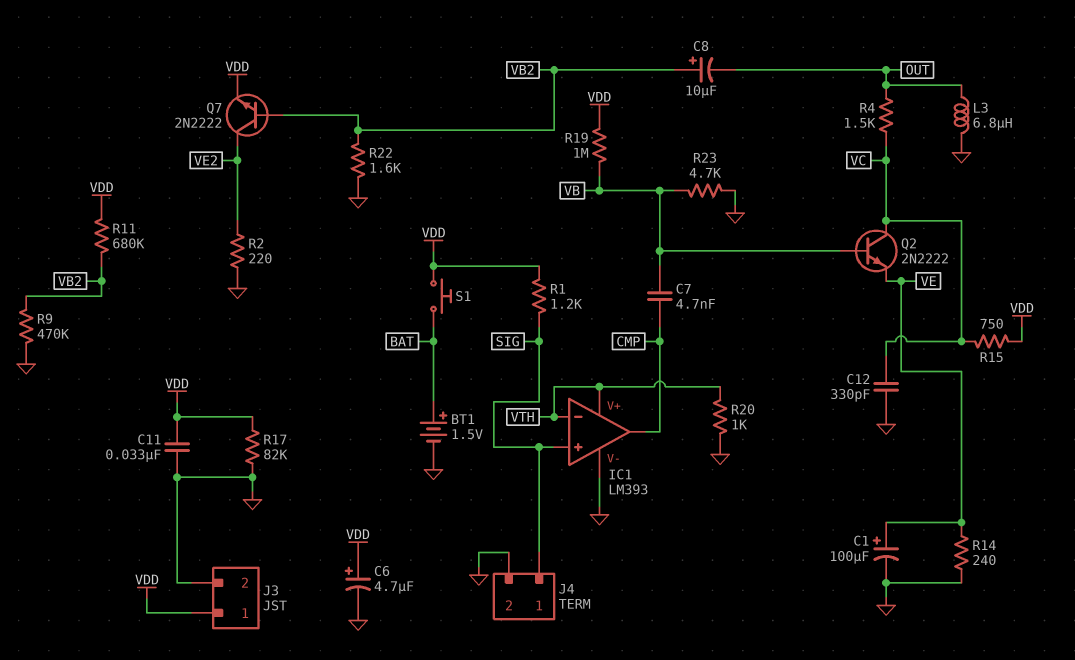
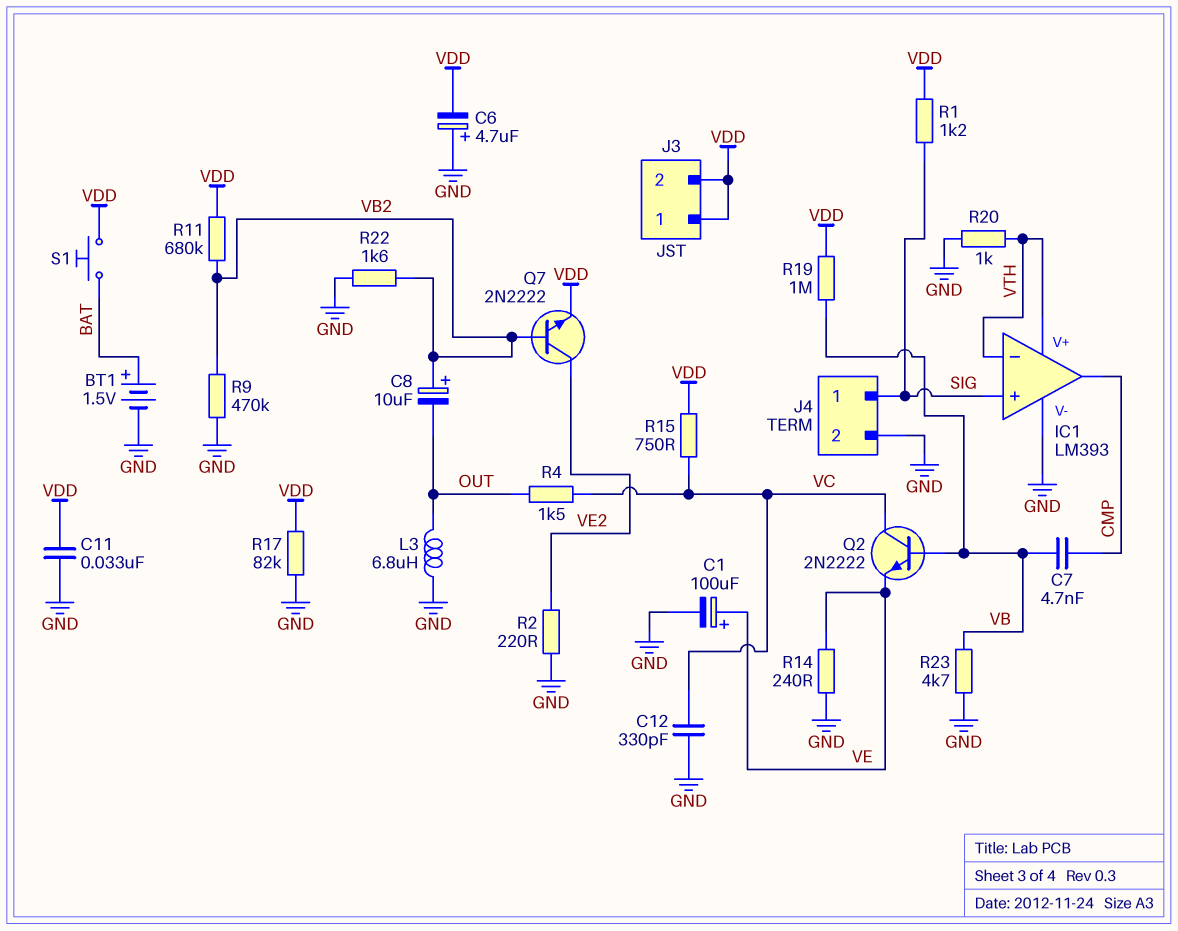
C6: 4.7uF (plus VDD, minus GND) -> 4.7uF (plus GND, minus VDD)
J3 pin 2: GND -> VDD

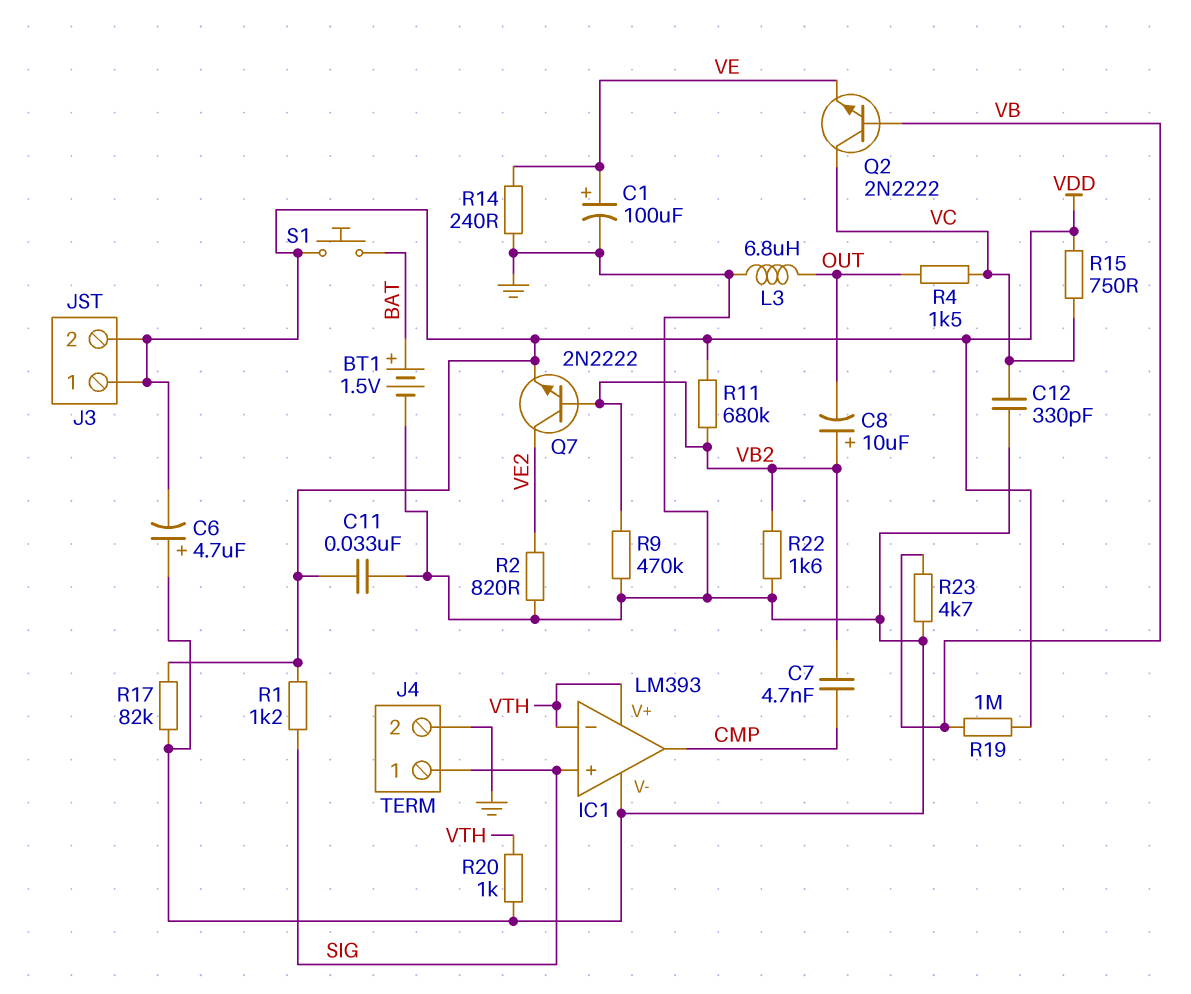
C7: 4.7nF (CMP, VB) -> 4.7nF (CMP, VB2)
R2: 220 (GND, VE2) -> 820 (GND, VE2)

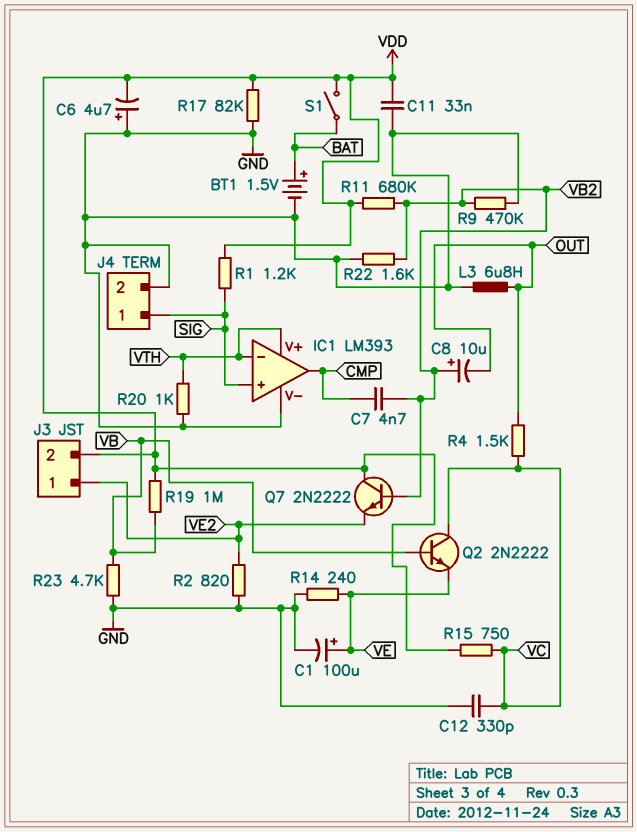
J3 pin 1: VDD -> VE2
Q7: NPN 2N2222 (B VB2, C VE2, E VDD) -> NPN 2N2222 (B VB2, C VDD, E VE2)
S1: button (BAT, VDD) -> switch (BAT, VDD)

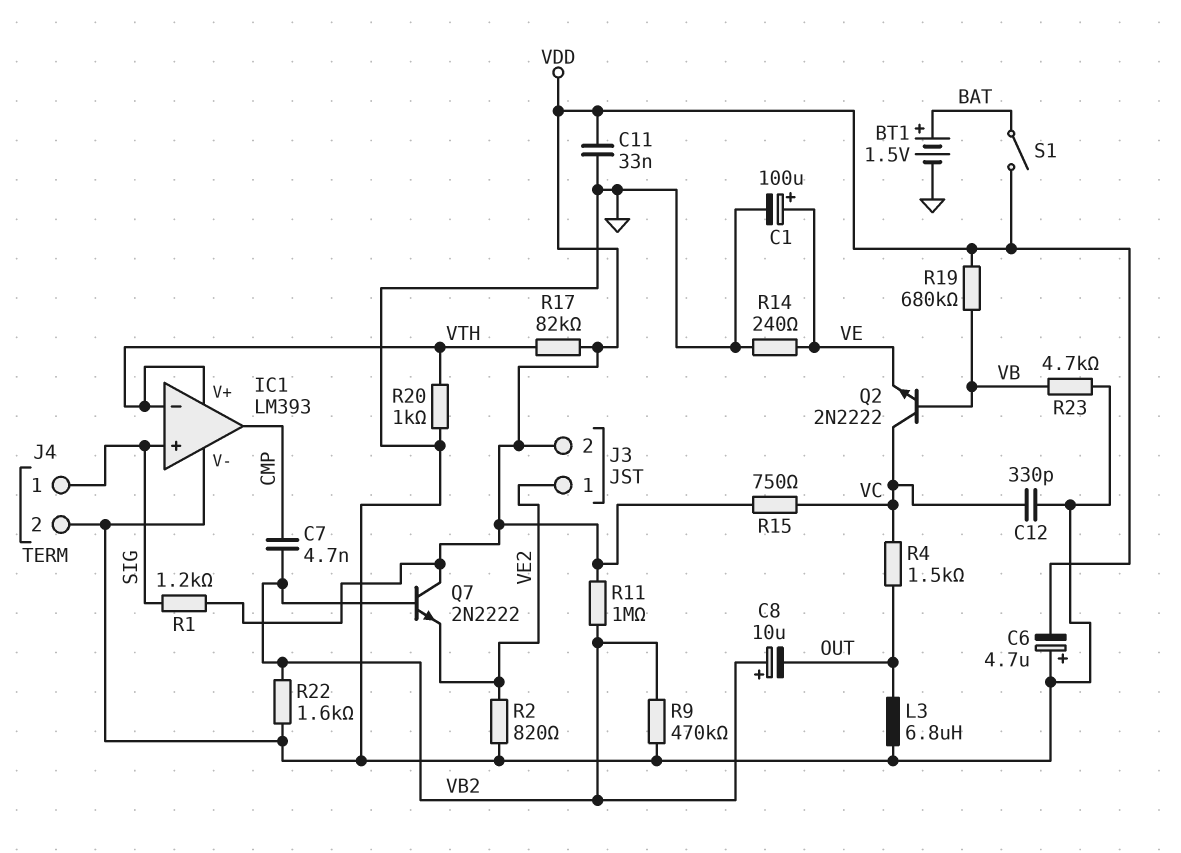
R11: 680k (VB2, VDD) -> 1M (VB2, VDD)
R17: 82k (GND, VDD) -> 82k (VDD, VTH)
R19: 1M (VB, VDD) -> 680k (VB, VDD)

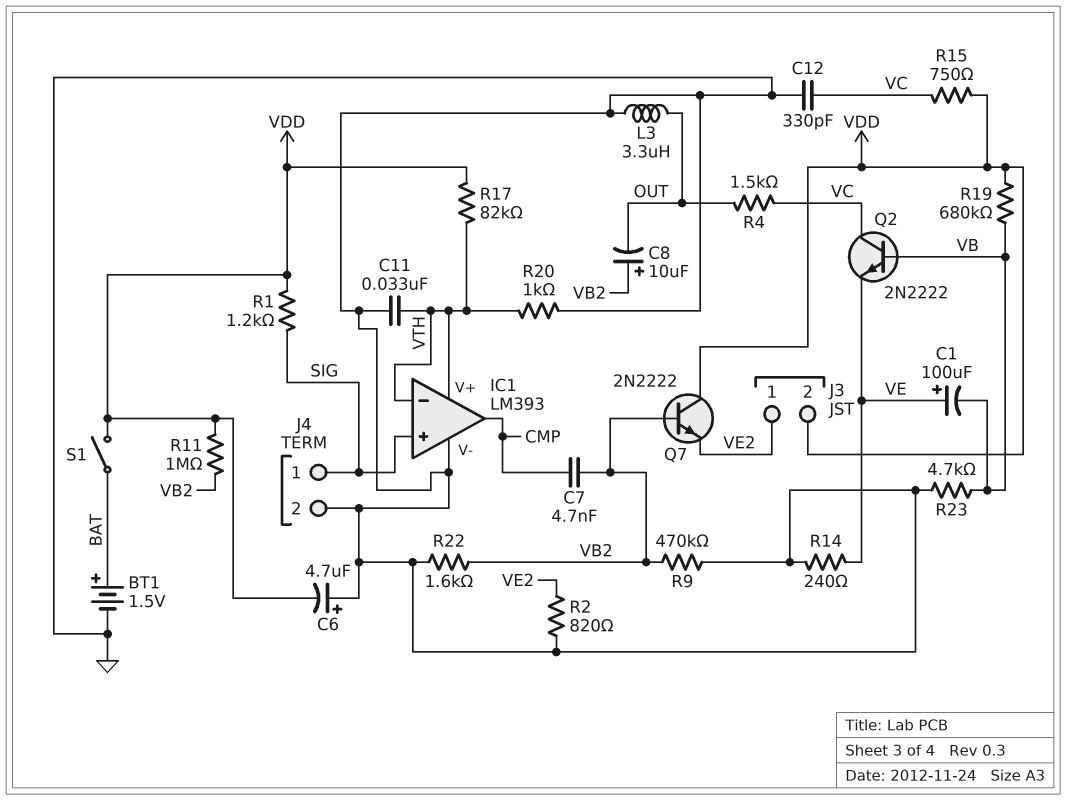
C1: 100uF (plus VE, minus GND) -> 100uF (plus VE, minus VB)
C11: 33nF (GND, VDD) -> 33nF (GND, VTH)
L3: 6.8uH (GND, OUT) -> 3.3uH (GND, OUT)

